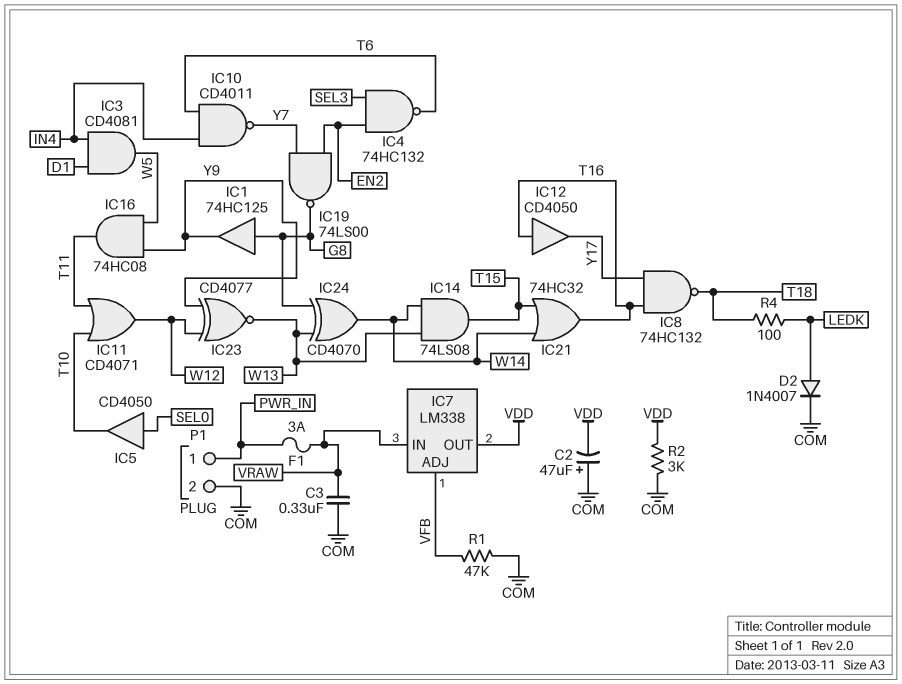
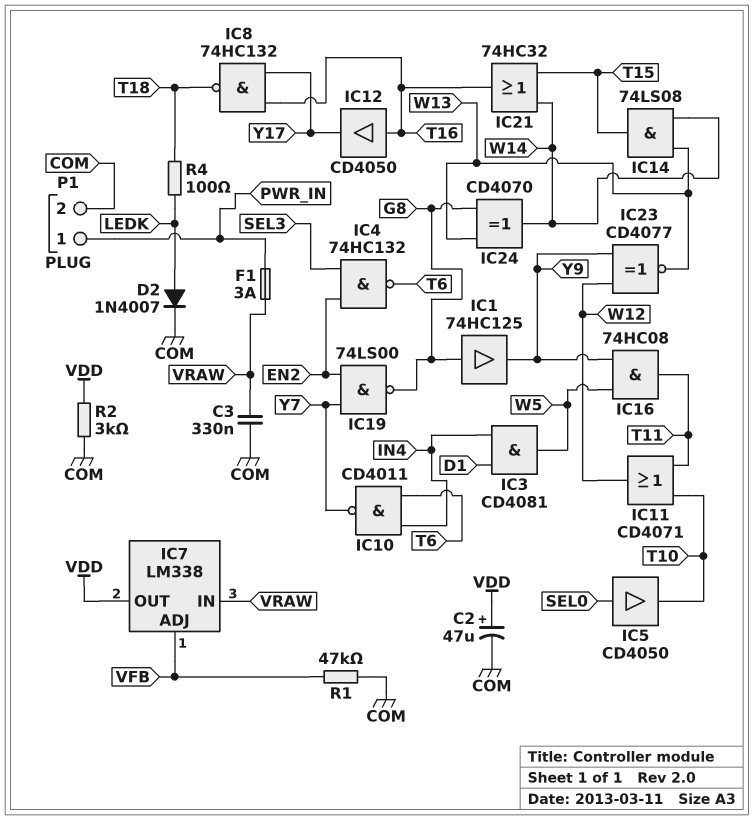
C2: 47uF (plus COM, minus VDD) -> 47uF (plus VDD, minus COM)

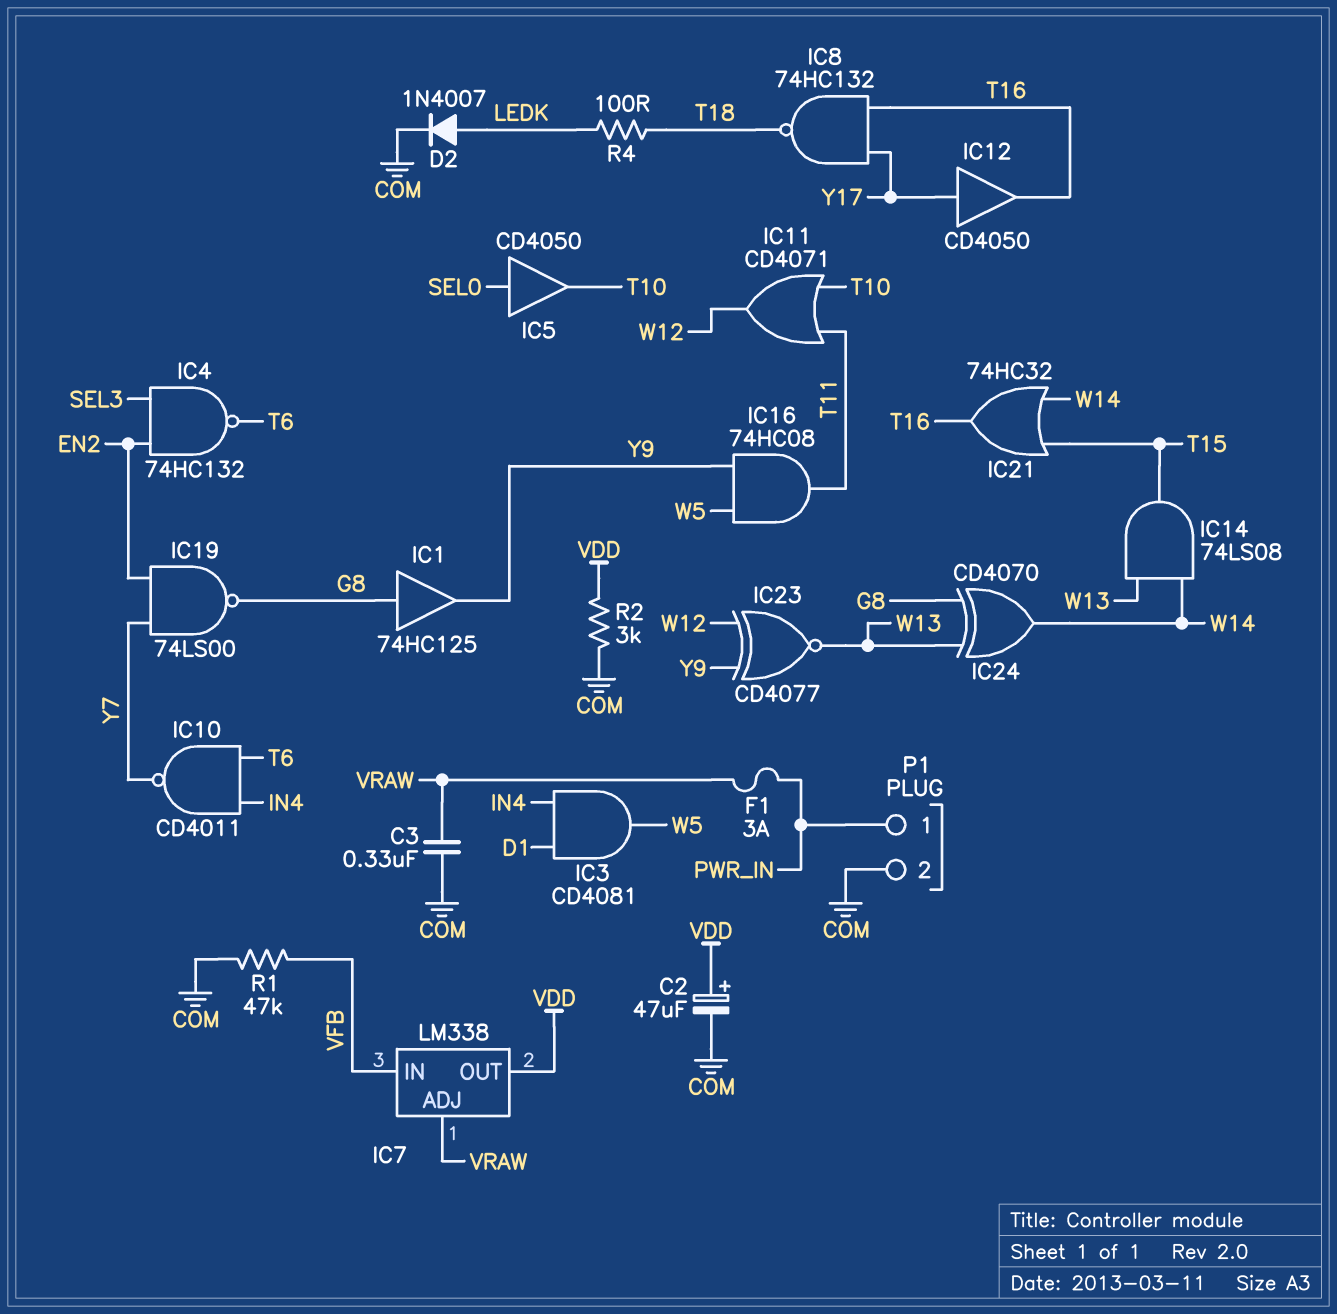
IC7 pin ADJ: VFB -> VRAW
IC7 pin IN: VRAW -> VFB
IC12: buffer CD4050 (in T16, out Y17) -> buffer CD4050 (in Y17, out T16)

